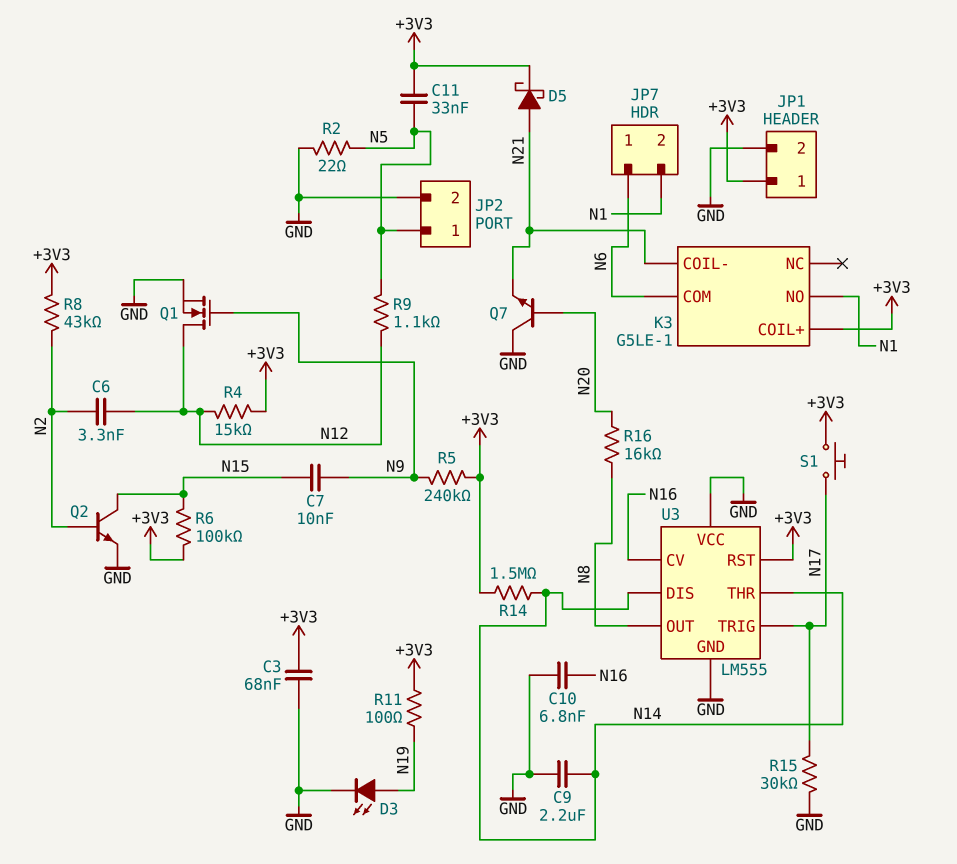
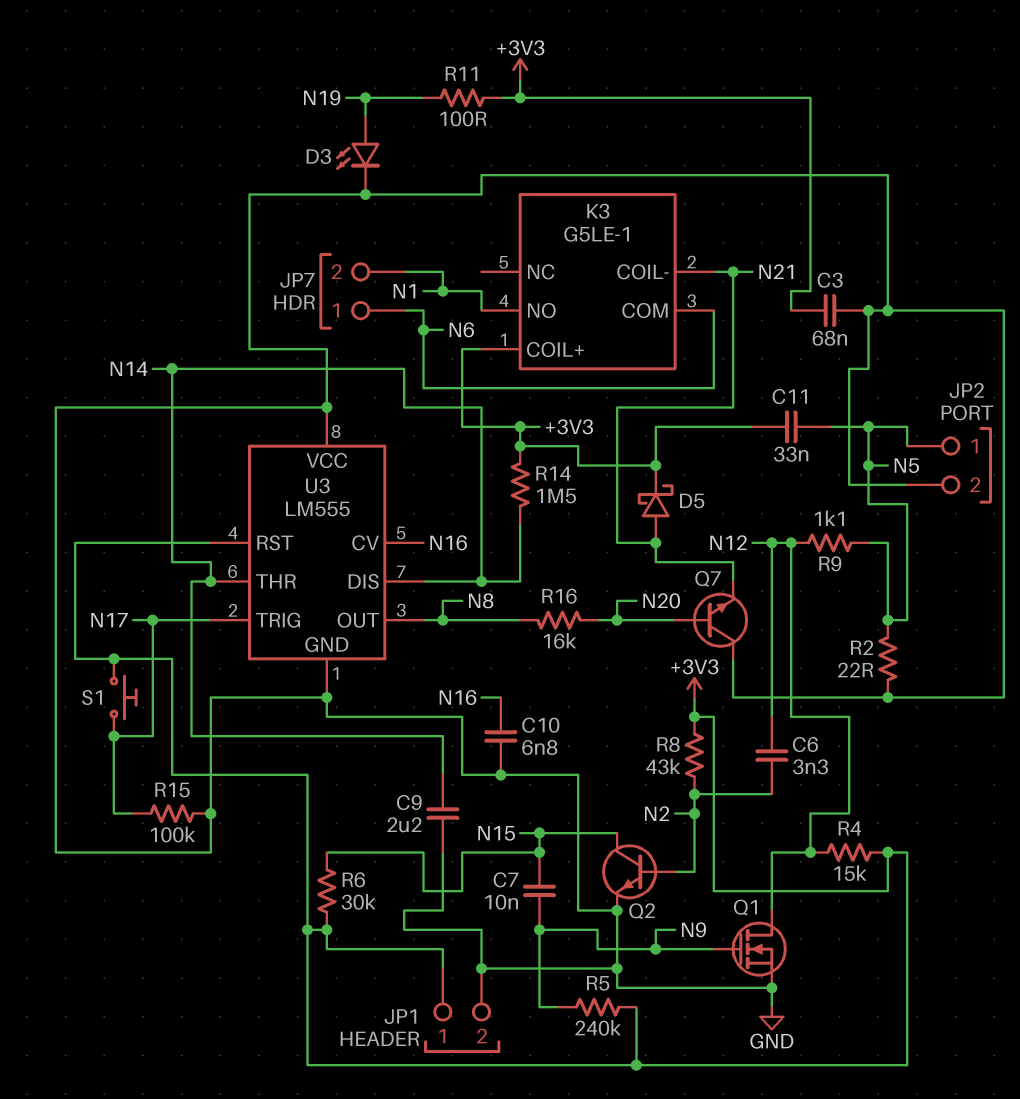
R6: 100k (+3V3, N15) -> 30k (+3V3, N15)
R15: 30k (GND, N17) -> 100k (GND, N17)

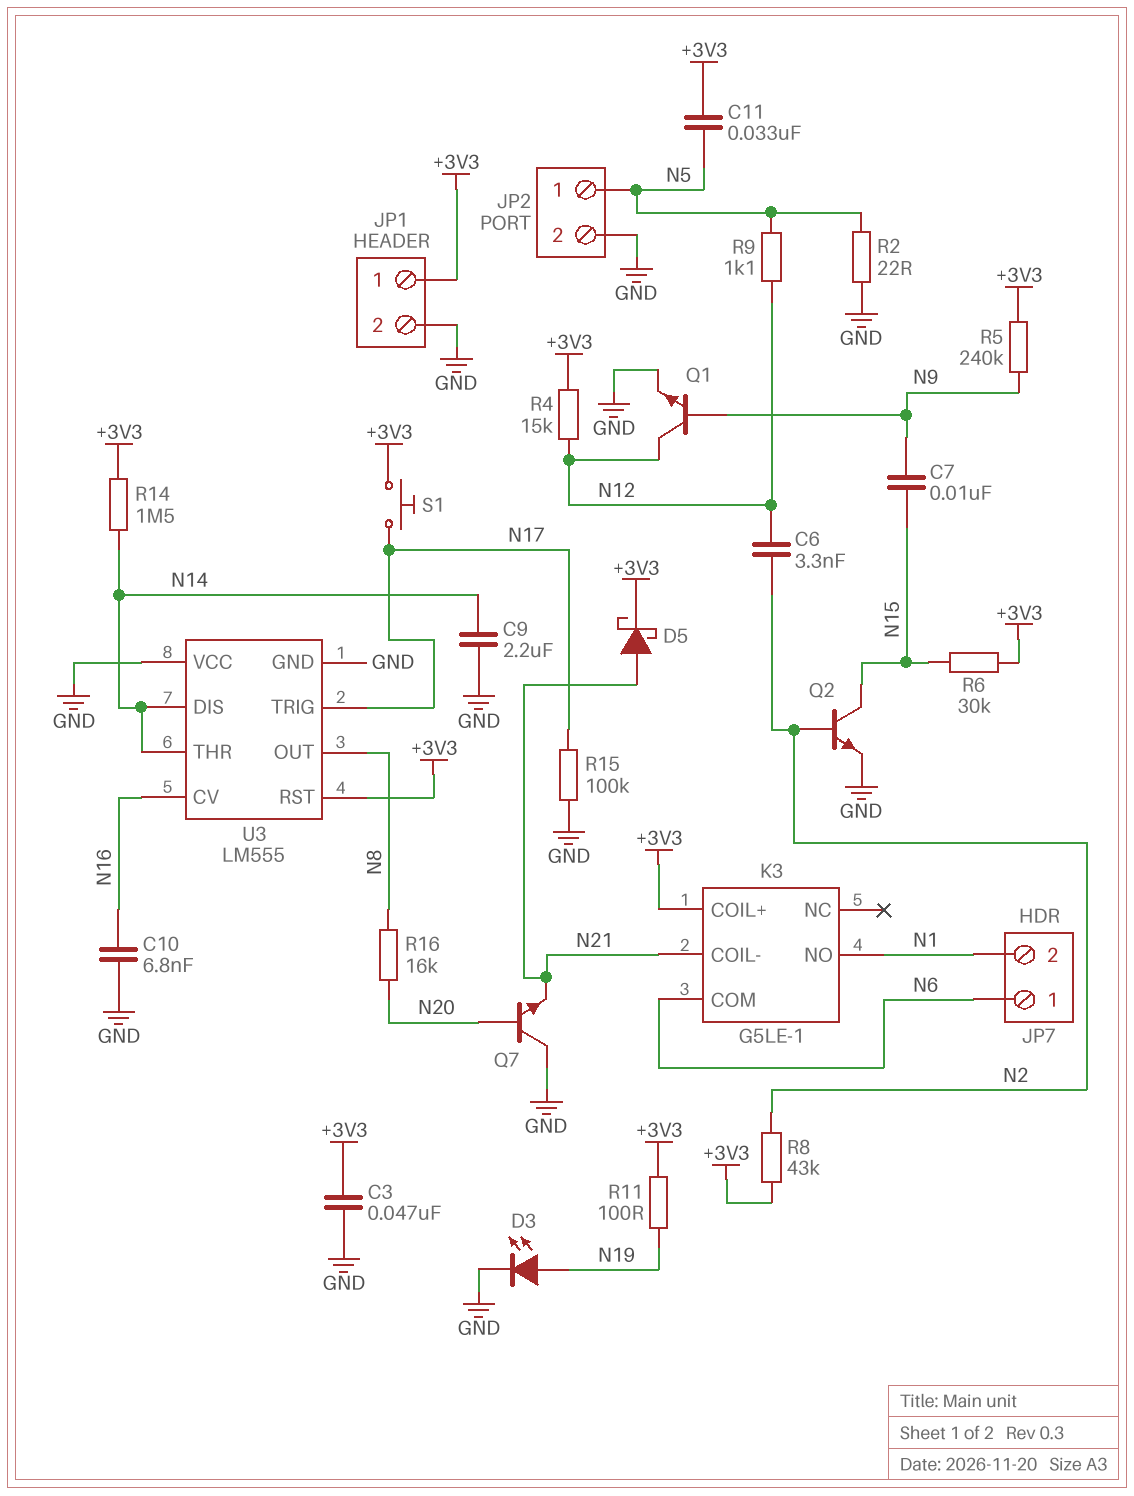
C3: 68nF (+3V3, GND) -> 47nF (+3V3, GND)
Q1: NMOS (G N9, D N12, S GND) -> NPN (B N9, C N12, E GND)

